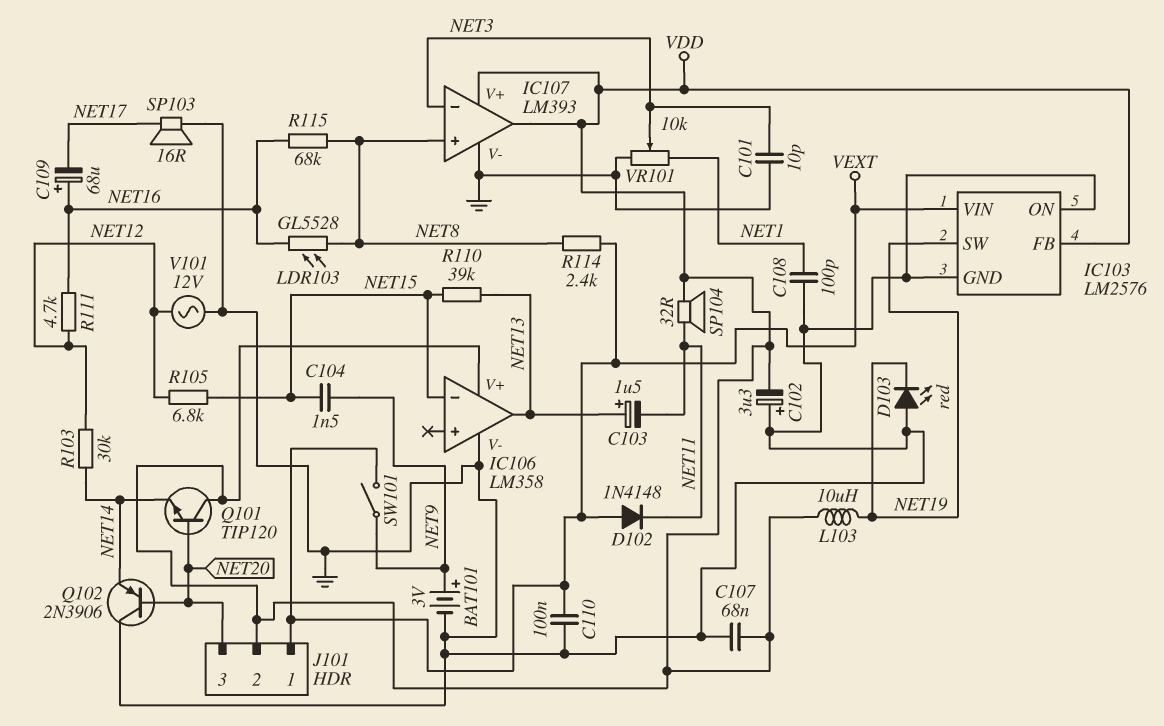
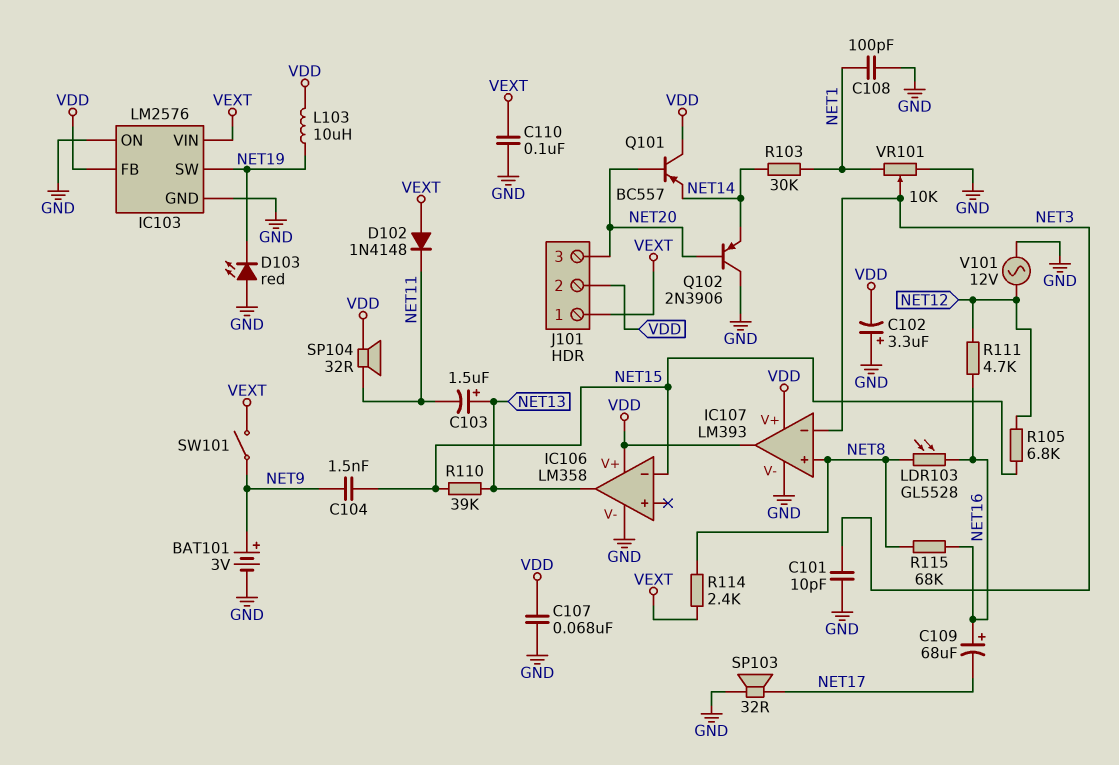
Q101: NPN TIP120 (B NET20, C VDD, E NET14) -> PNP BC557 (B NET20, C VDD, E NET14)
R103: 30k (NET12, NET14) -> 30k (NET1, NET14)
SP103: speaker 16R (GND, NET17) -> speaker 32R (GND, NET17)

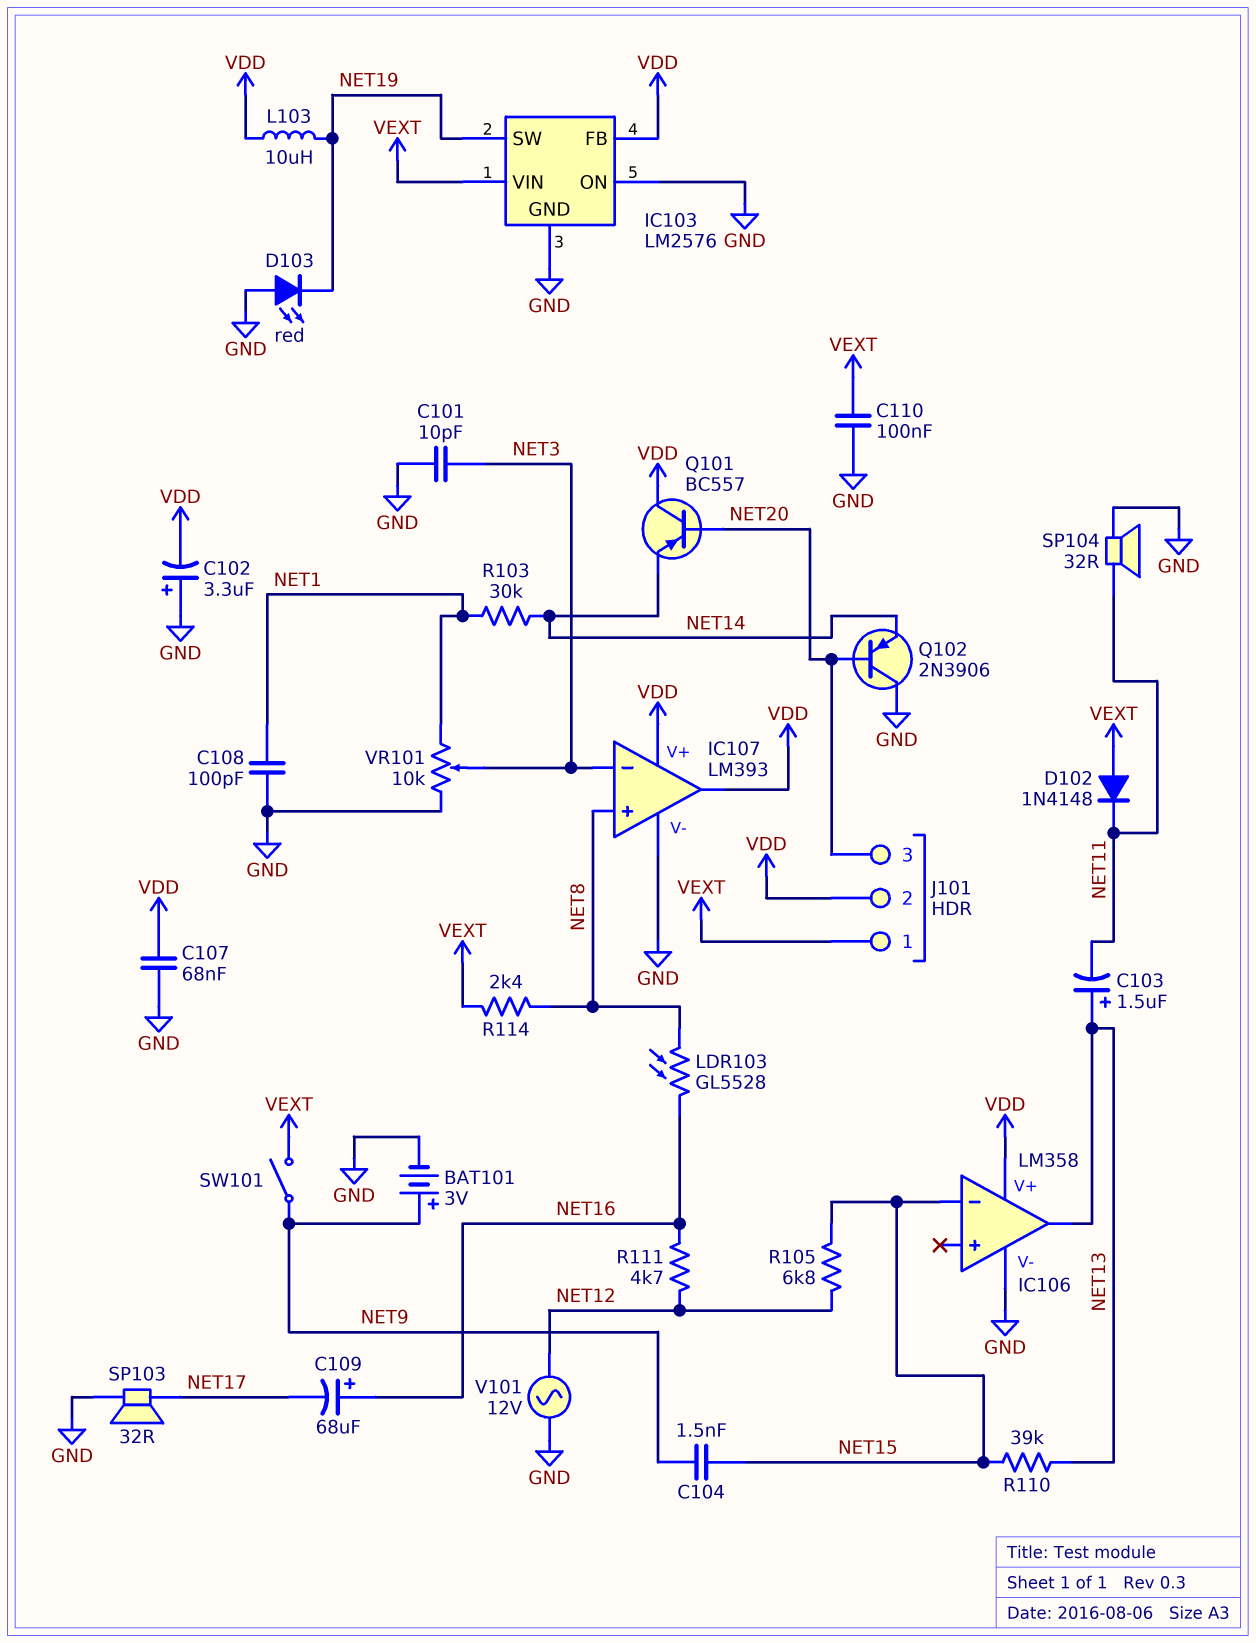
R115: 68k (NET8, NET16) -> none
SP104: speaker 32R (NET11, VDD) -> speaker 32R (GND, NET11)

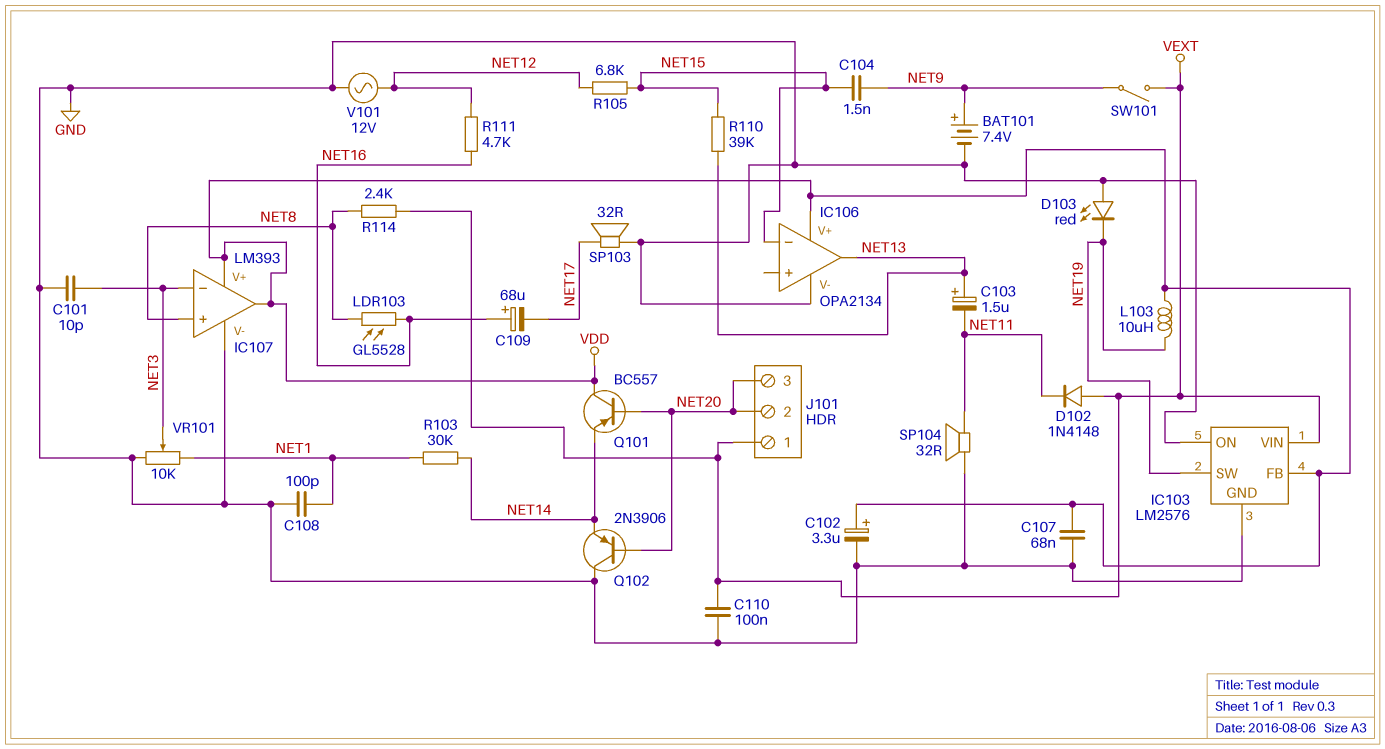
BAT101: 3V (plus NET9, minus GND) -> 7.4V (plus NET9, minus GND)
C102: 3.3uF (plus GND, minus VDD) -> 3.3uF (plus VDD, minus GND)
IC106: LM358 -> OPA2134
J101 pin 2: VDD -> NET20

